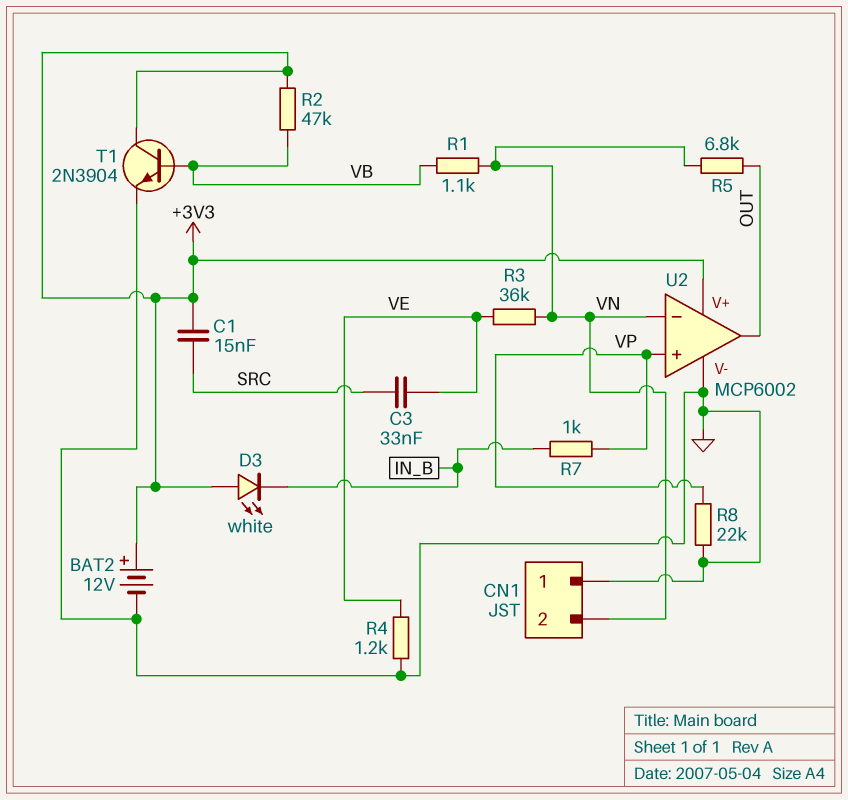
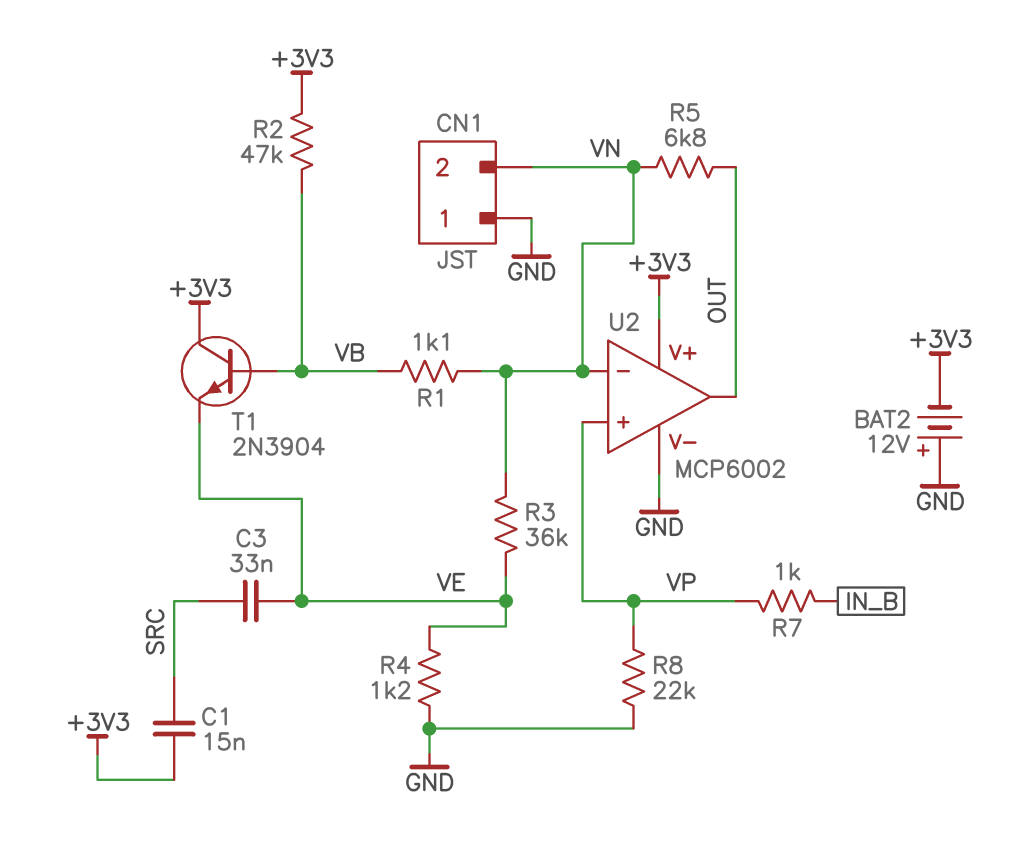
BAT2: 12V (plus +3V3, minus GND) -> 12V (plus GND, minus +3V3)
D3: LED white (A +3V3, K IN_B) -> none
T1: NPN 2N3904 (B VB, C +3V3, E GND) -> NPN 2N3904 (B VB, C +3V3, E VE)

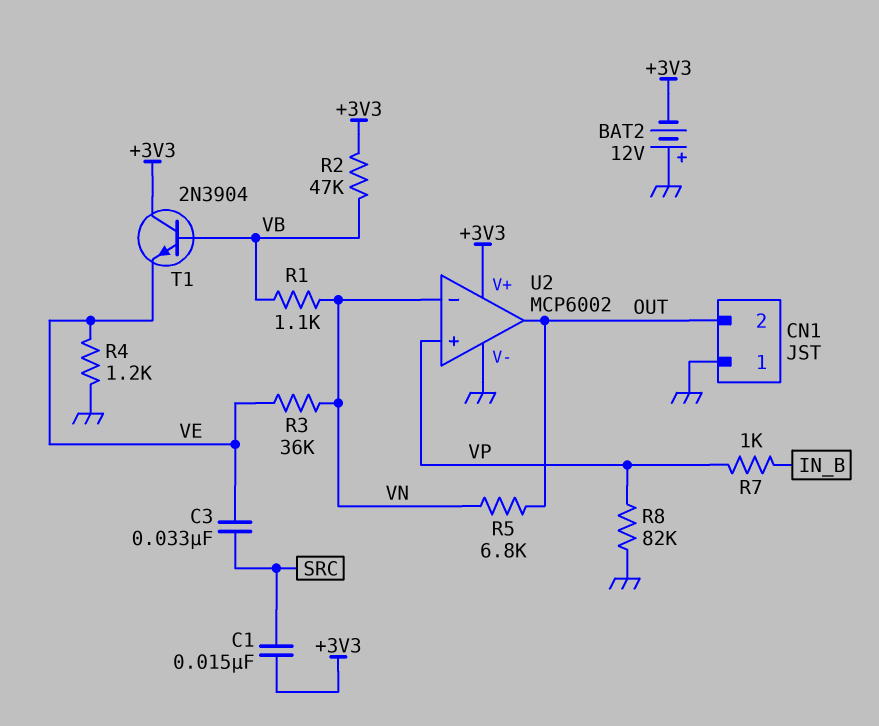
CN1 pin 2: VN -> OUT
R8: 22k (GND, VP) -> 82k (GND, VP)

